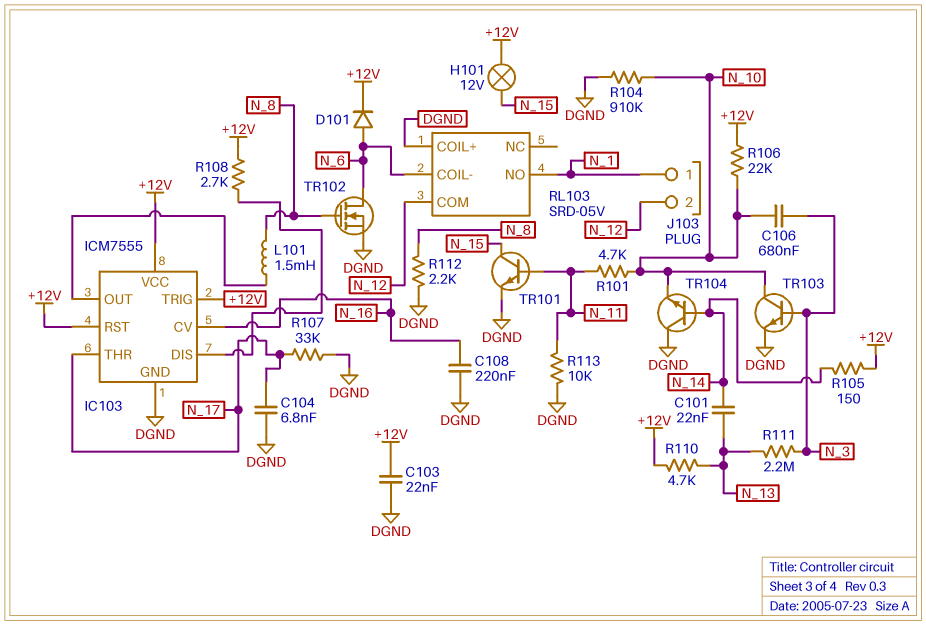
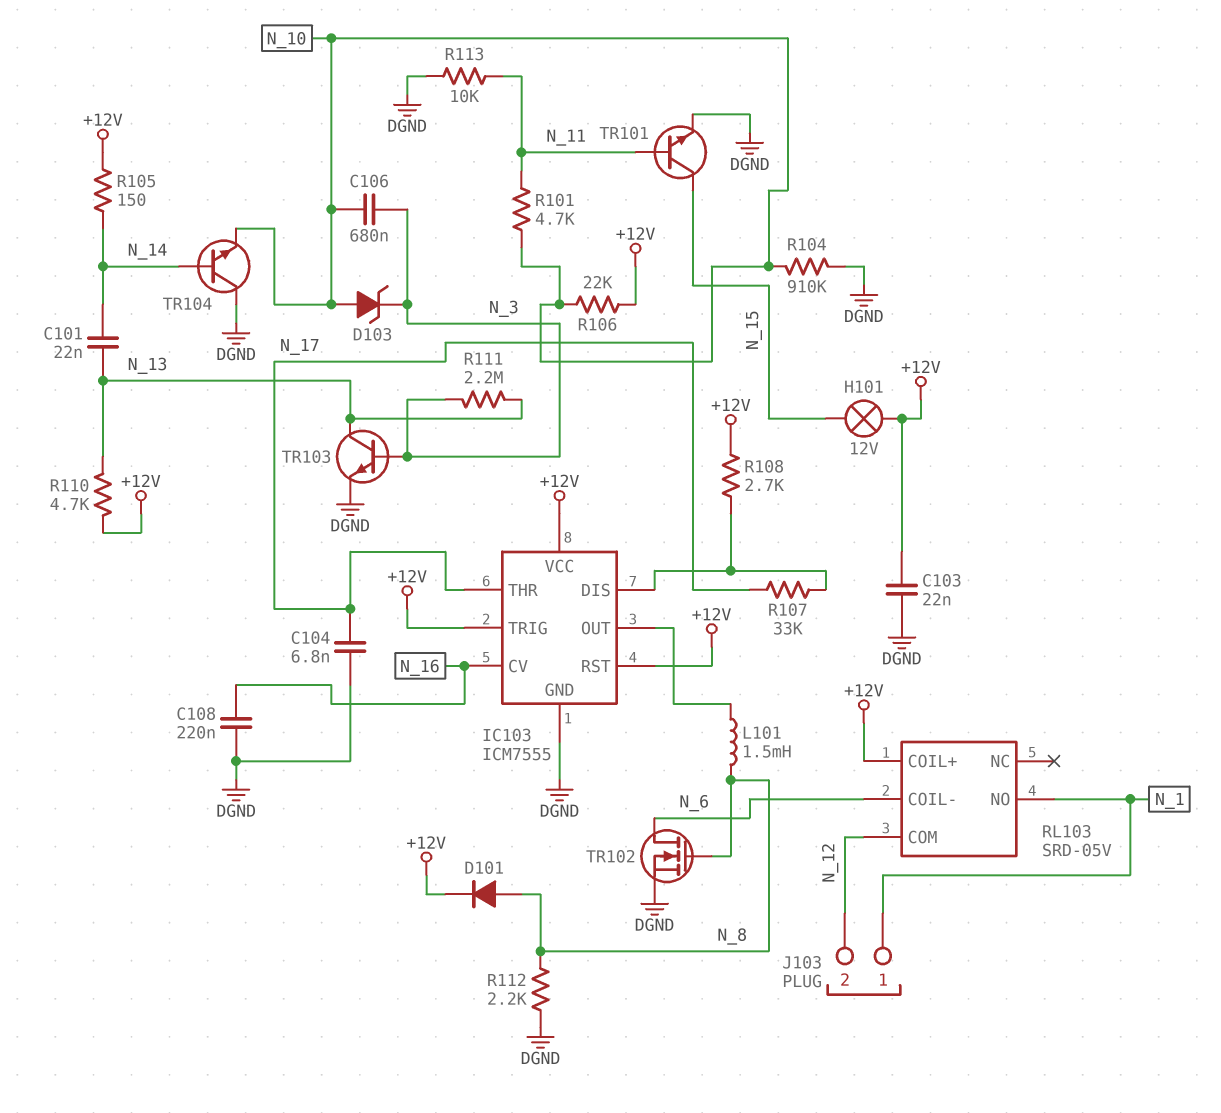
D101: diode (A N_6, K +12V) -> diode (A N_8, K +12V)
D103: none -> zener (A N_10, K N_3)
R107: 33k (DGND, N_17) -> 33k (IC103/DIS, N_17)
RL103 pin COIL+: DGND -> +12V
TR103: NPN (B N_3, C N_10, E DGND) -> NPN (B N_3, C N_13, E DGND)

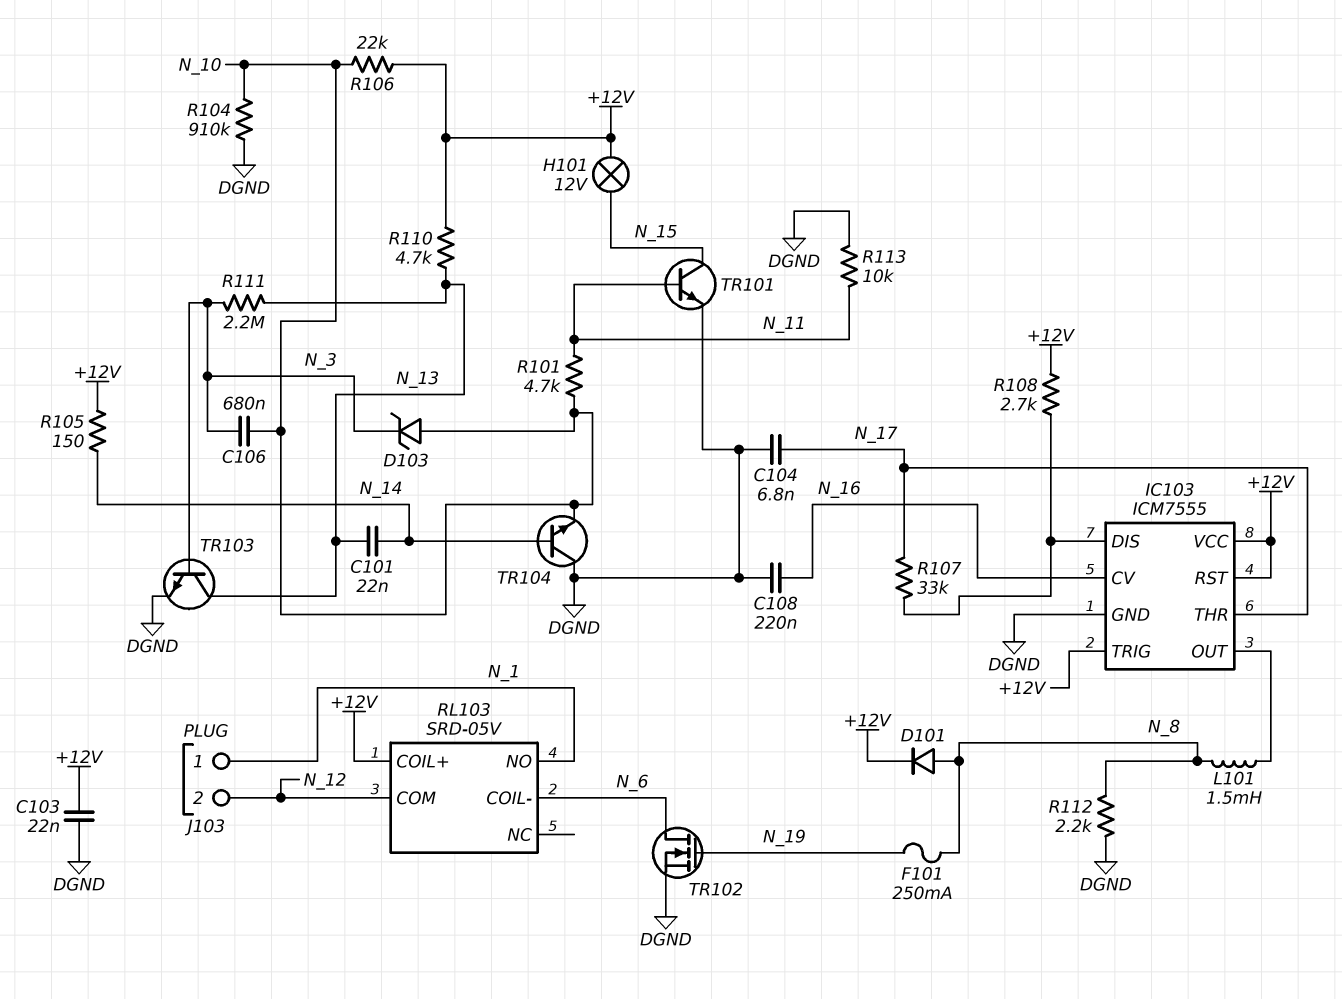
F101: none -> 250mA (N_8, N_19)
TR102: NMOS (G N_8, D N_6, S DGND) -> NMOS (G N_19, D N_6, S DGND)

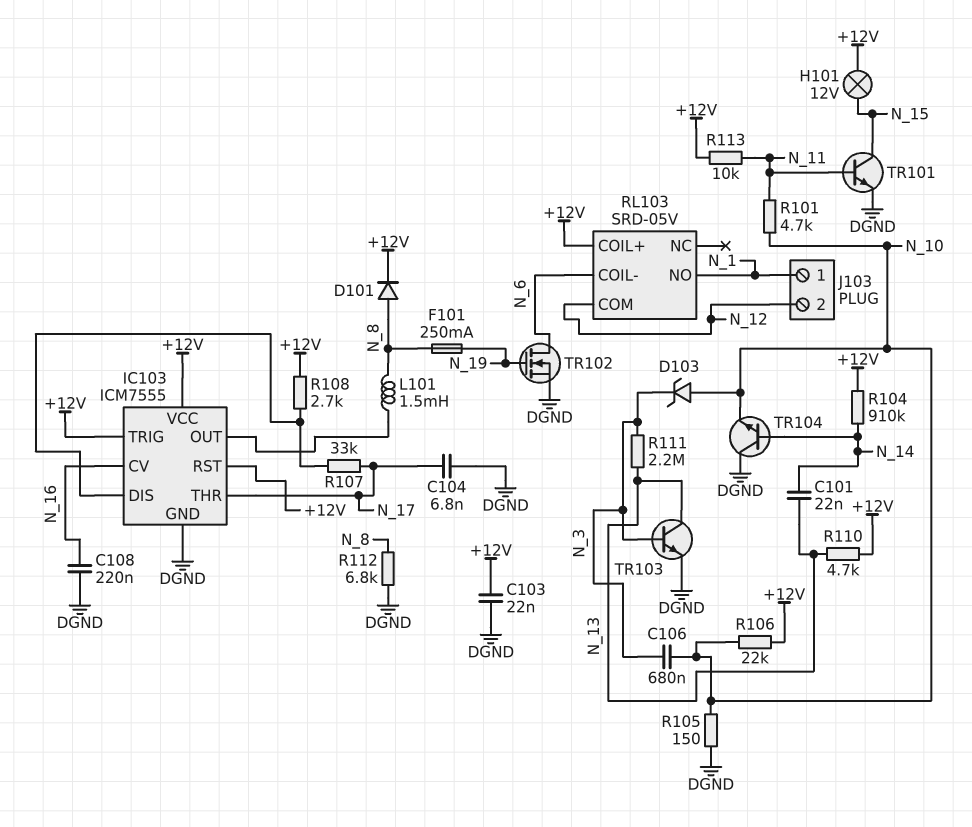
R104: 910k (DGND, N_10) -> 910k (+12V, N_14)
R105: 150 (+12V, N_14) -> 150 (DGND, N_10)
R112: 2.2k (DGND, N_8) -> 6.8k (DGND, N_8)
R113: 10k (DGND, N_11) -> 10k (+12V, N_11)

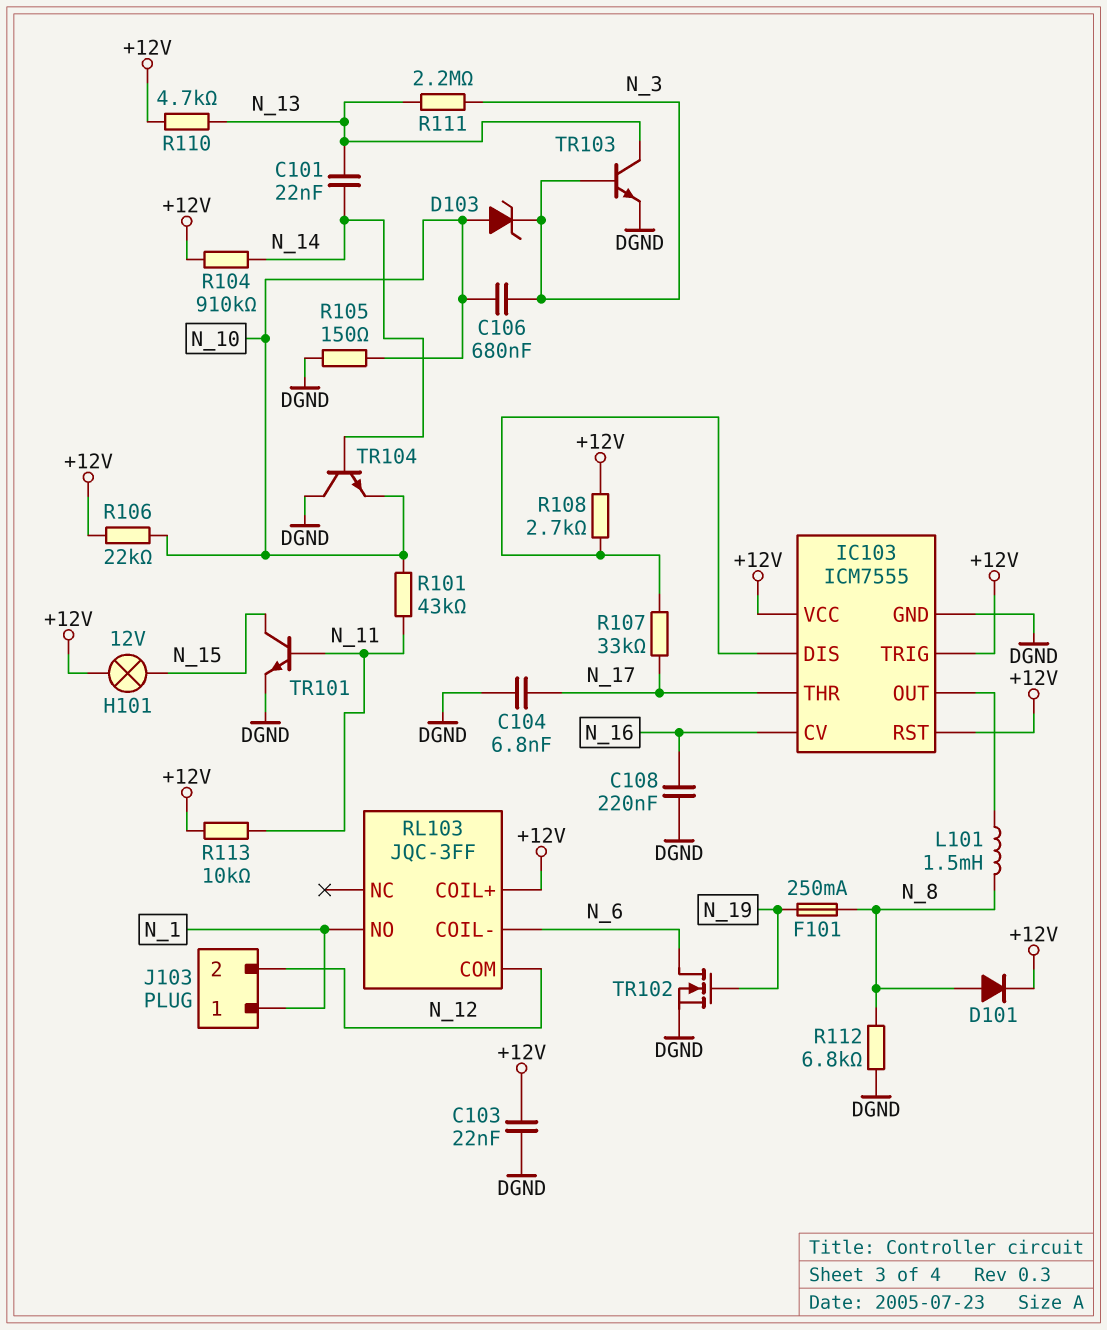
R101: 4.7k (N_10, N_11) -> 43k (N_10, N_11)
RL103: SRD-05V -> JQC-3FF

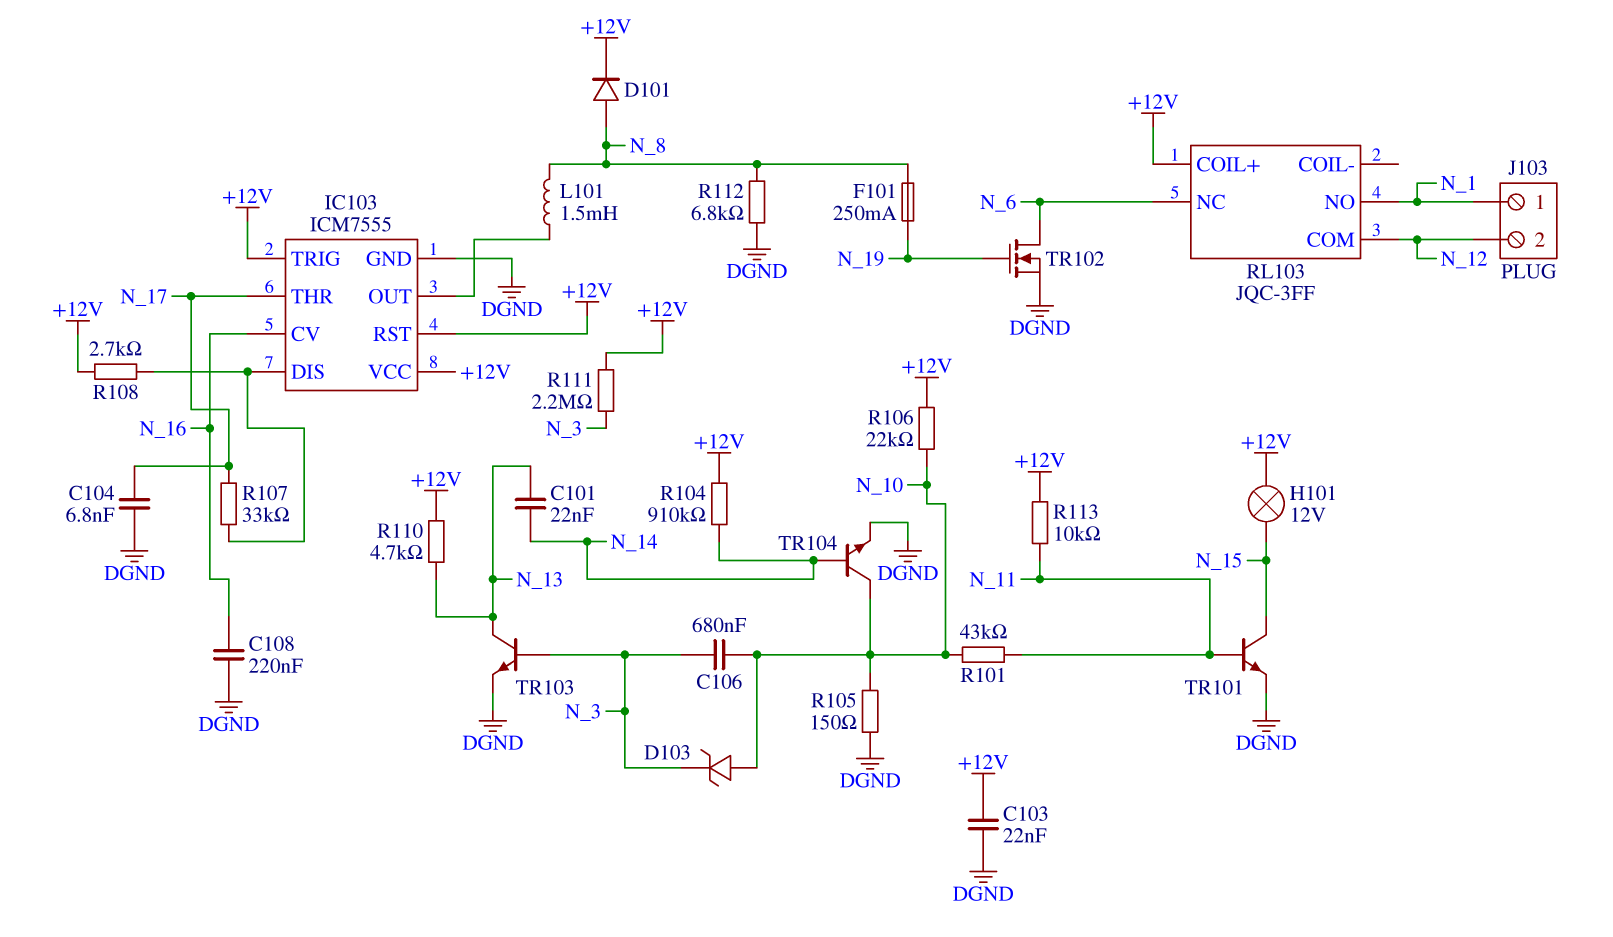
R111: 2.2M (N_3, N_13) -> 2.2M (+12V, N_3)
RL103 pin COIL-: N_6 -> none
RL103 pin NC: none -> N_6
TR104: NPN (B N_14, C DGND, E N_10) -> NPN (B N_14, C N_10, E DGND)

